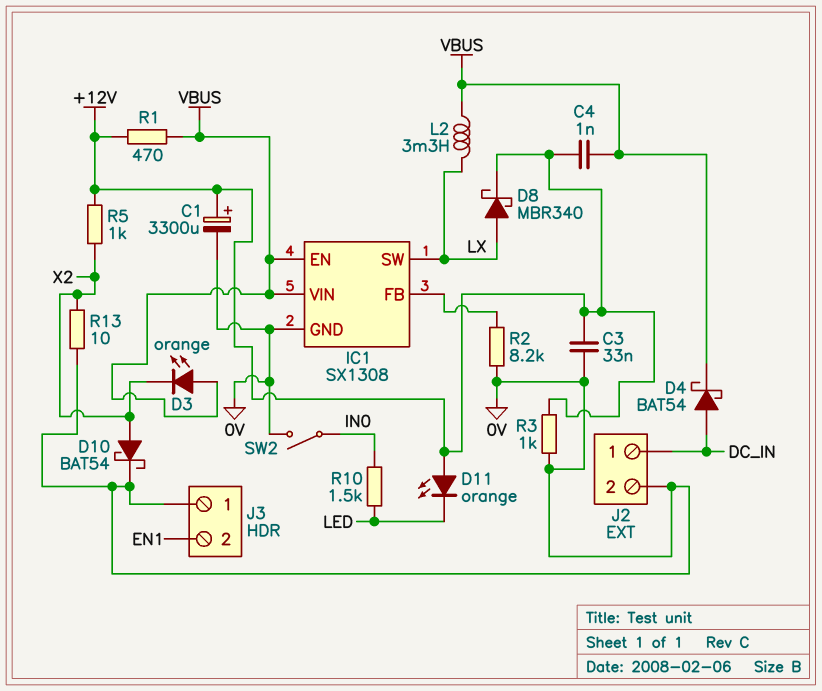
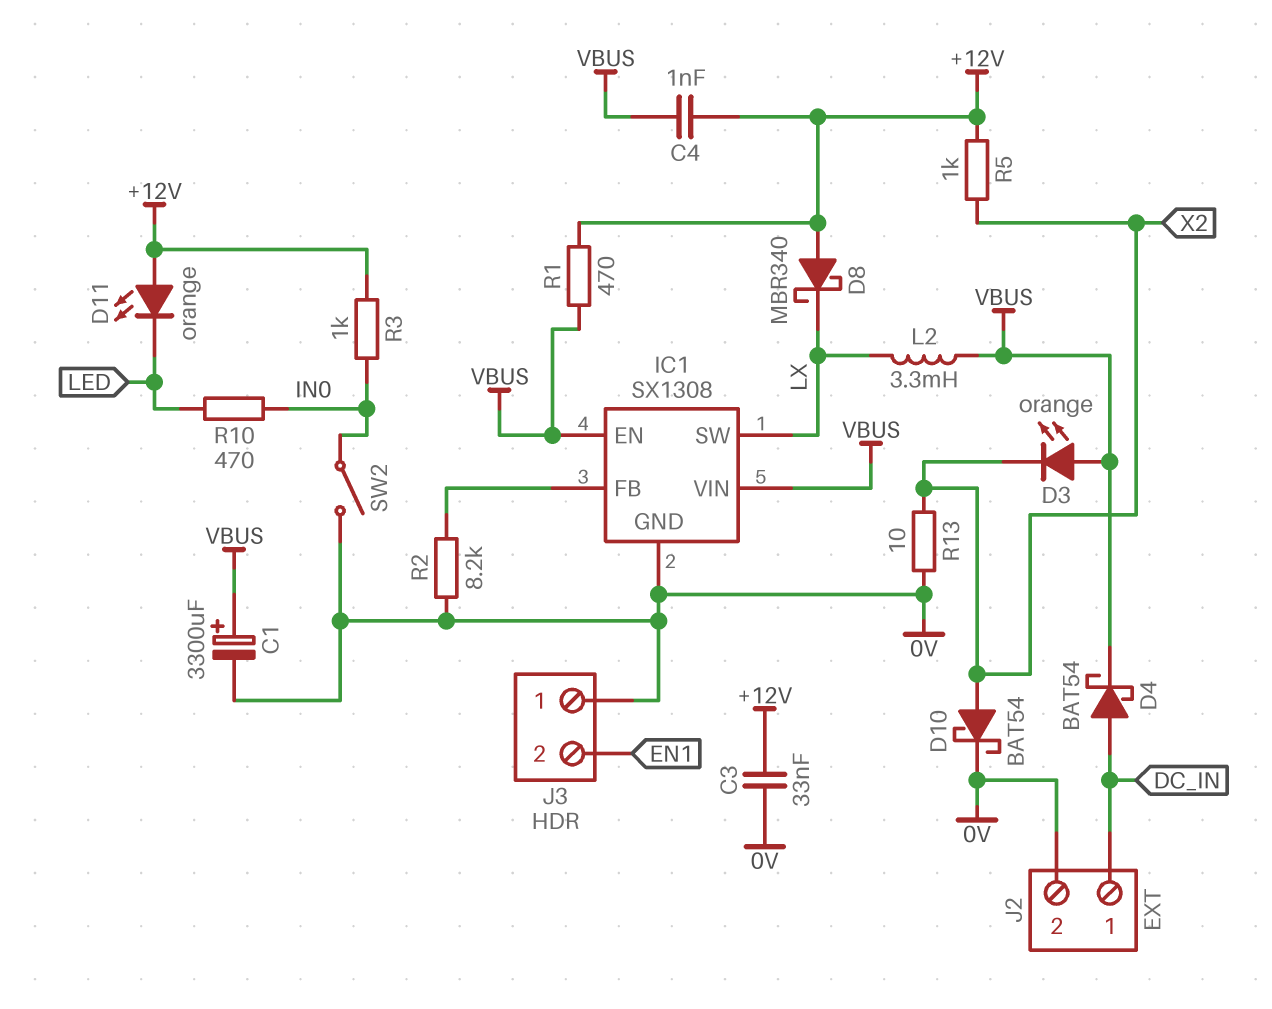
C1: 3300uF (plus +12V, minus 0V) -> 3300uF (plus VBUS, minus 0V)
D8: schottky MBR340 (A LX, K +12V) -> schottky MBR340 (A +12V, K LX)
R3: 1k (+12V, 0V) -> 1k (+12V, IN0)
R10: 1.5k (IN0, LED) -> 470 (IN0, LED)

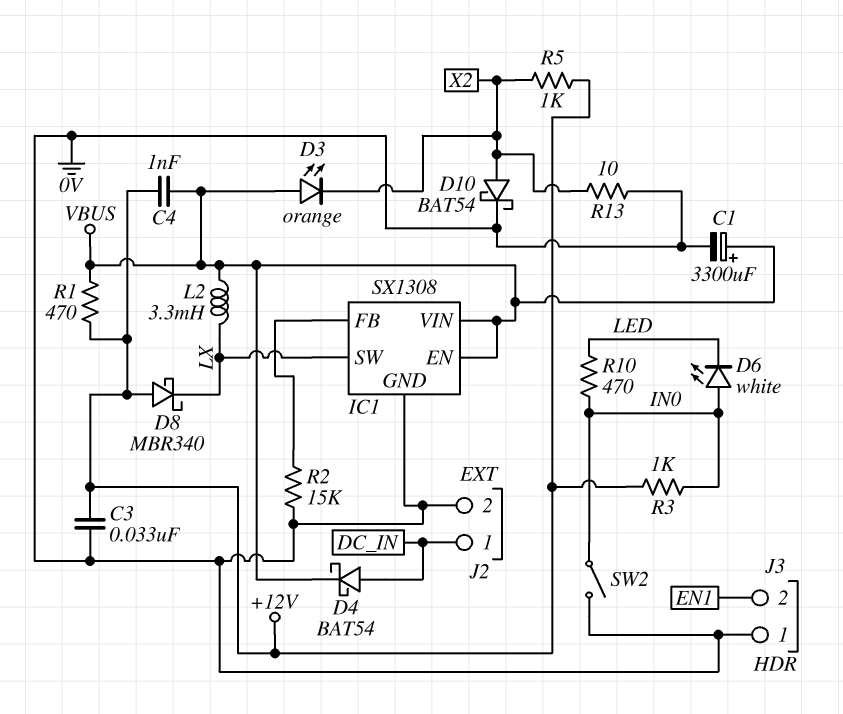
D6: none -> LED white (A IN0, K LED)
D11: LED orange (A +12V, K LED) -> none
R2: 8.2k (0V, IC1/FB) -> 15k (0V, IC1/FB)

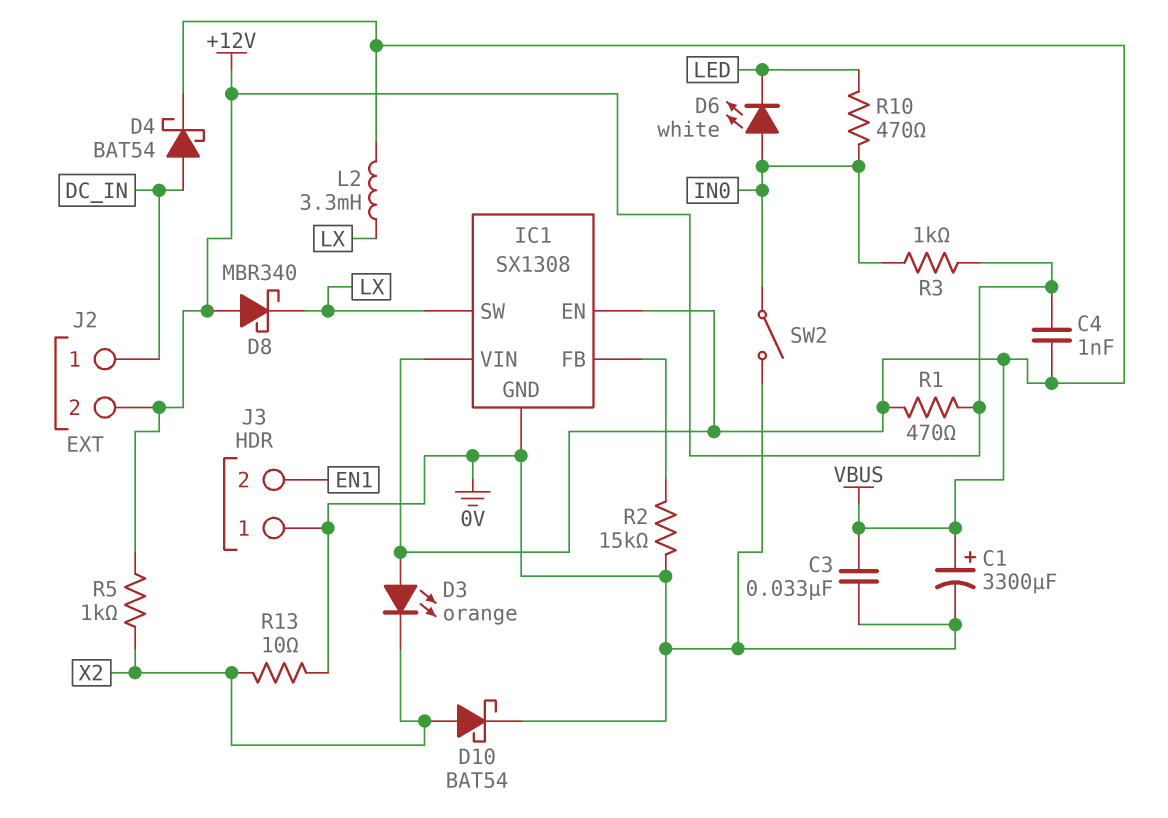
C3: 33nF (+12V, 0V) -> 33nF (0V, VBUS)
J2 pin 2: 0V -> +12V

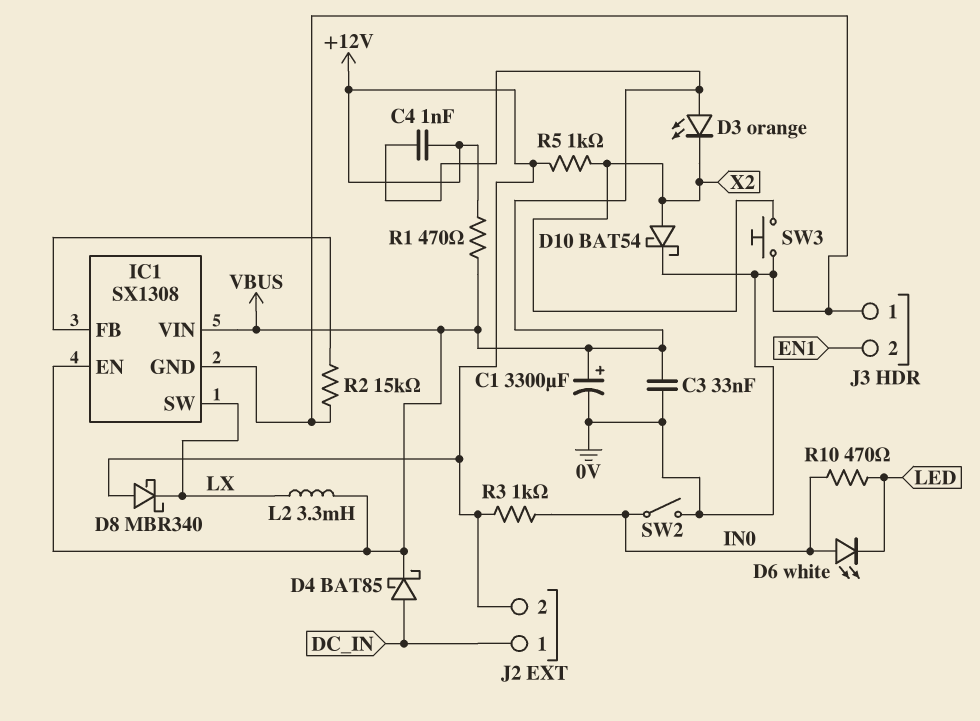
D4: schottky BAT54 (A DC_IN, K VBUS) -> schottky BAT85 (A DC_IN, K VBUS)
R13: 10 (0V, X2) -> none
SW3: none -> button (0V, X2)

